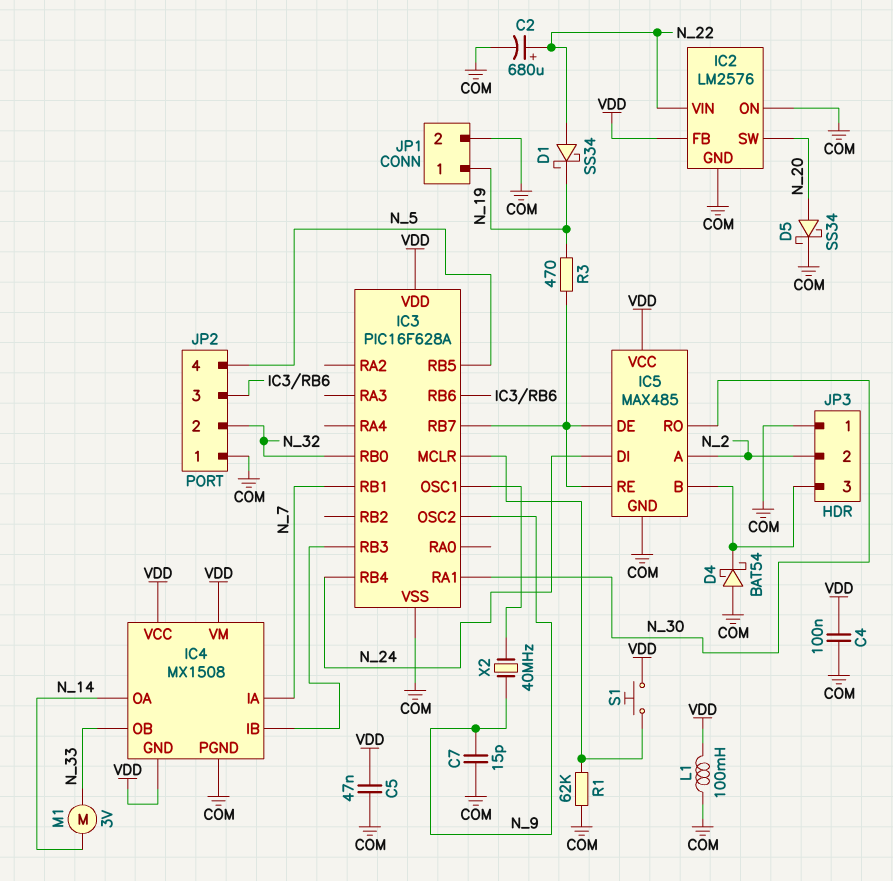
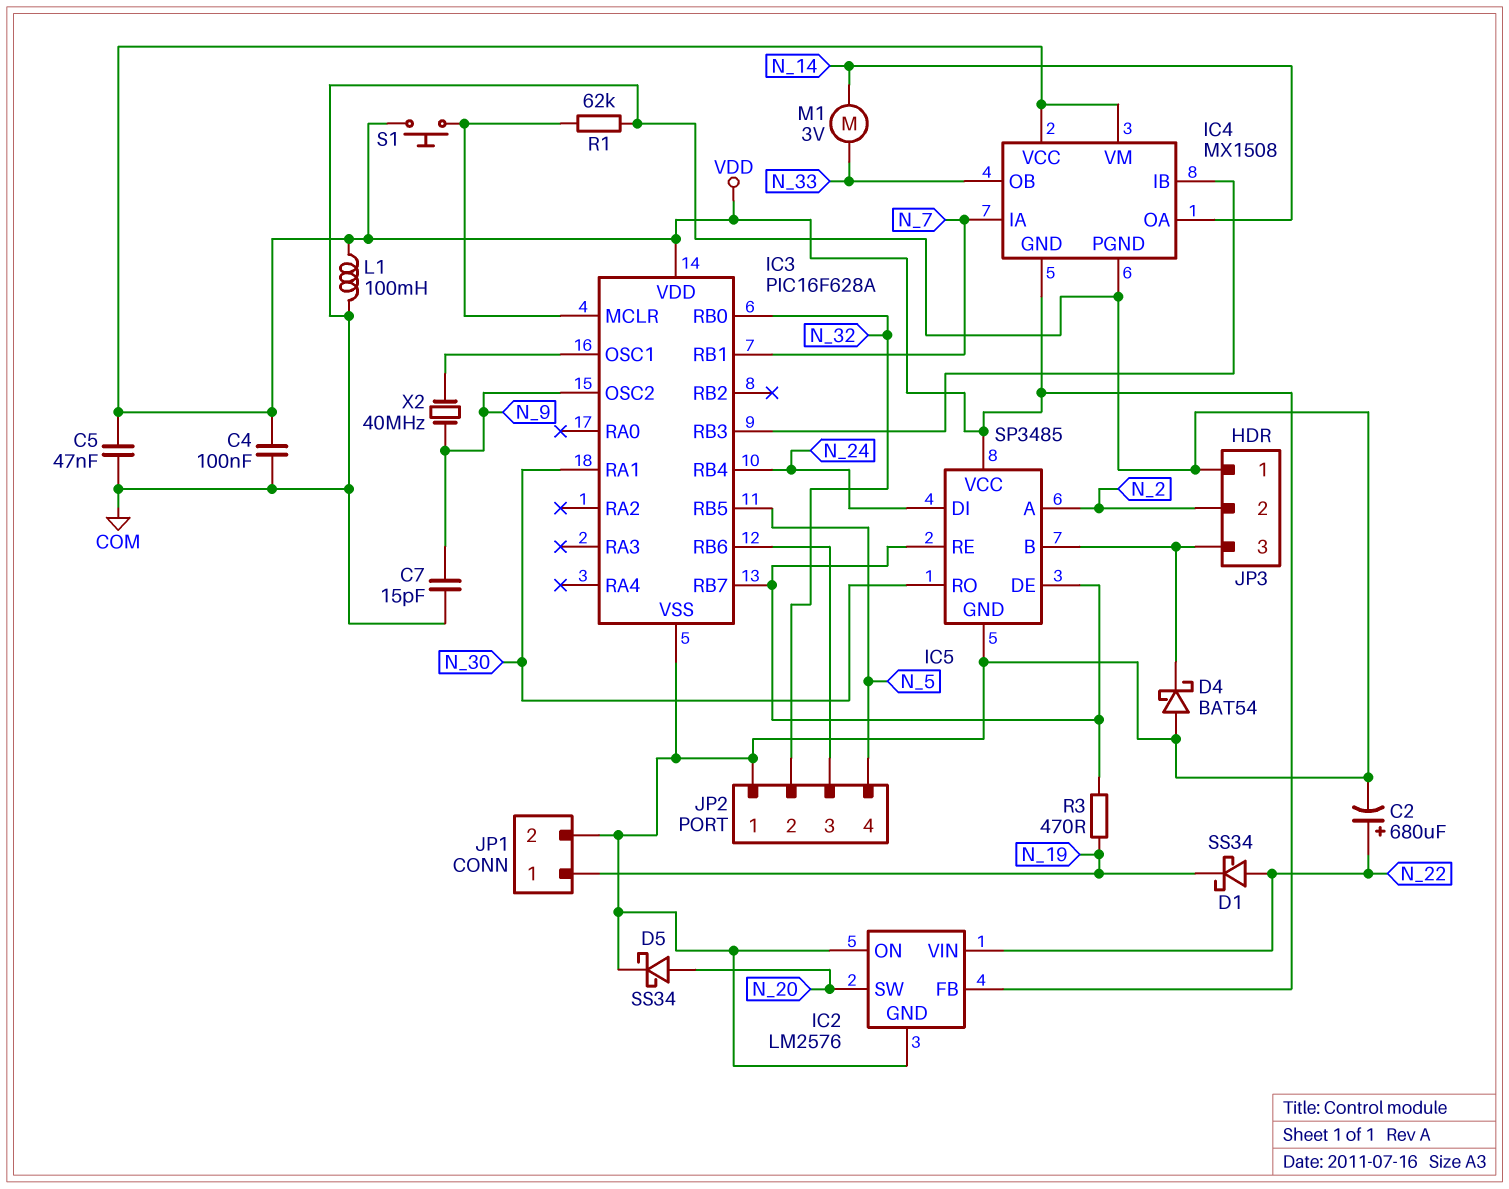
IC5: MAX485 -> SP3485

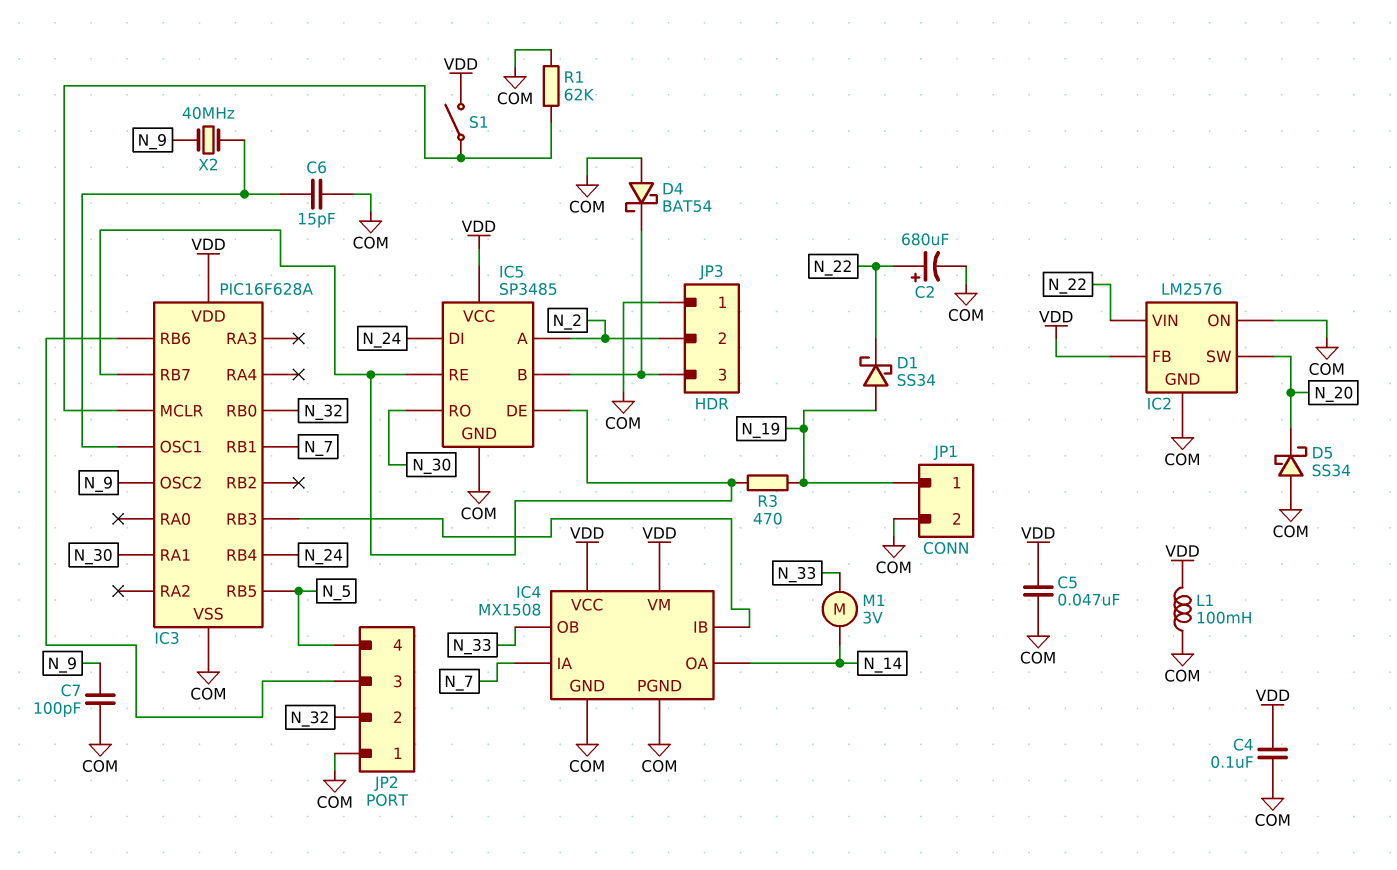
C6: none -> 15pF (COM, IC3/OSC1)
C7: 15pF (COM, N_9) -> 100pF (COM, N_9)
D1: schottky SS34 (A N_22, K N_19) -> schottky SS34 (A N_19, K N_22)
D5: schottky SS34 (A N_20, K COM) -> schottky SS34 (A COM, K N_20)
IC4 pin GND: VDD -> COM
S1: button (IC3/MCLR, VDD) -> switch (IC3/MCLR, VDD)

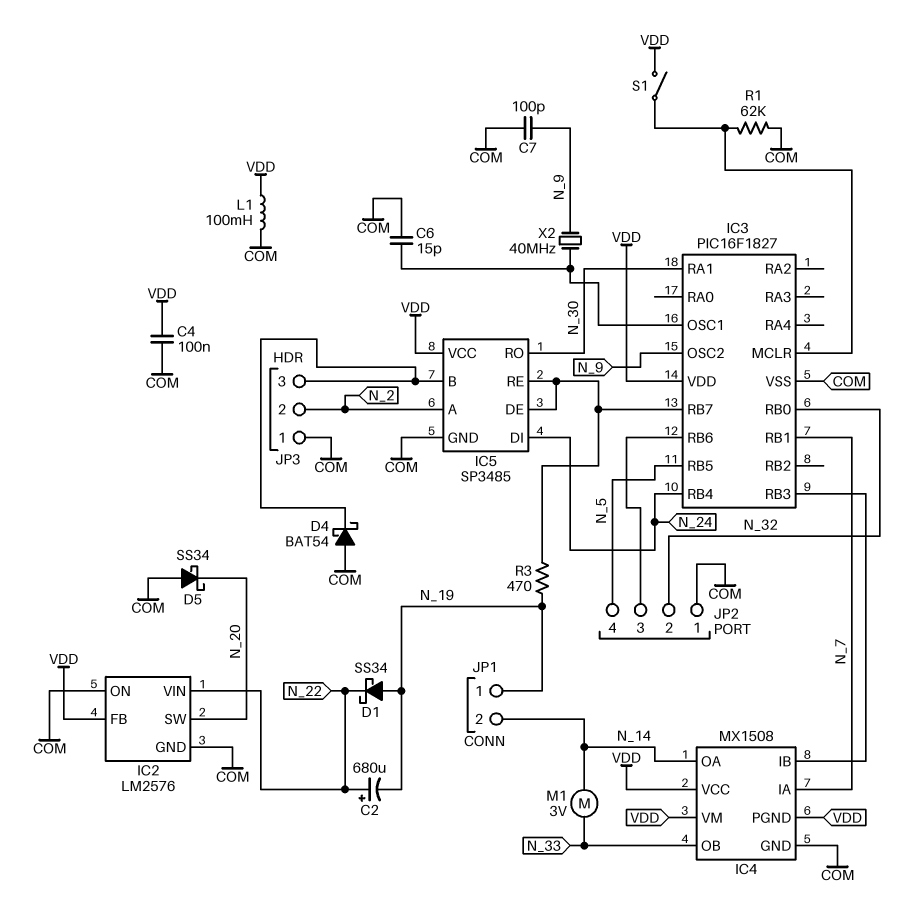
C2: 680uF (plus N_22, minus COM) -> 680uF (plus N_22, minus N_19)
C5: 47nF (COM, VDD) -> none
IC3: PIC16F628A -> PIC16F1827
IC4 pin PGND: COM -> VDD
JP1 pin 2: COM -> N_14

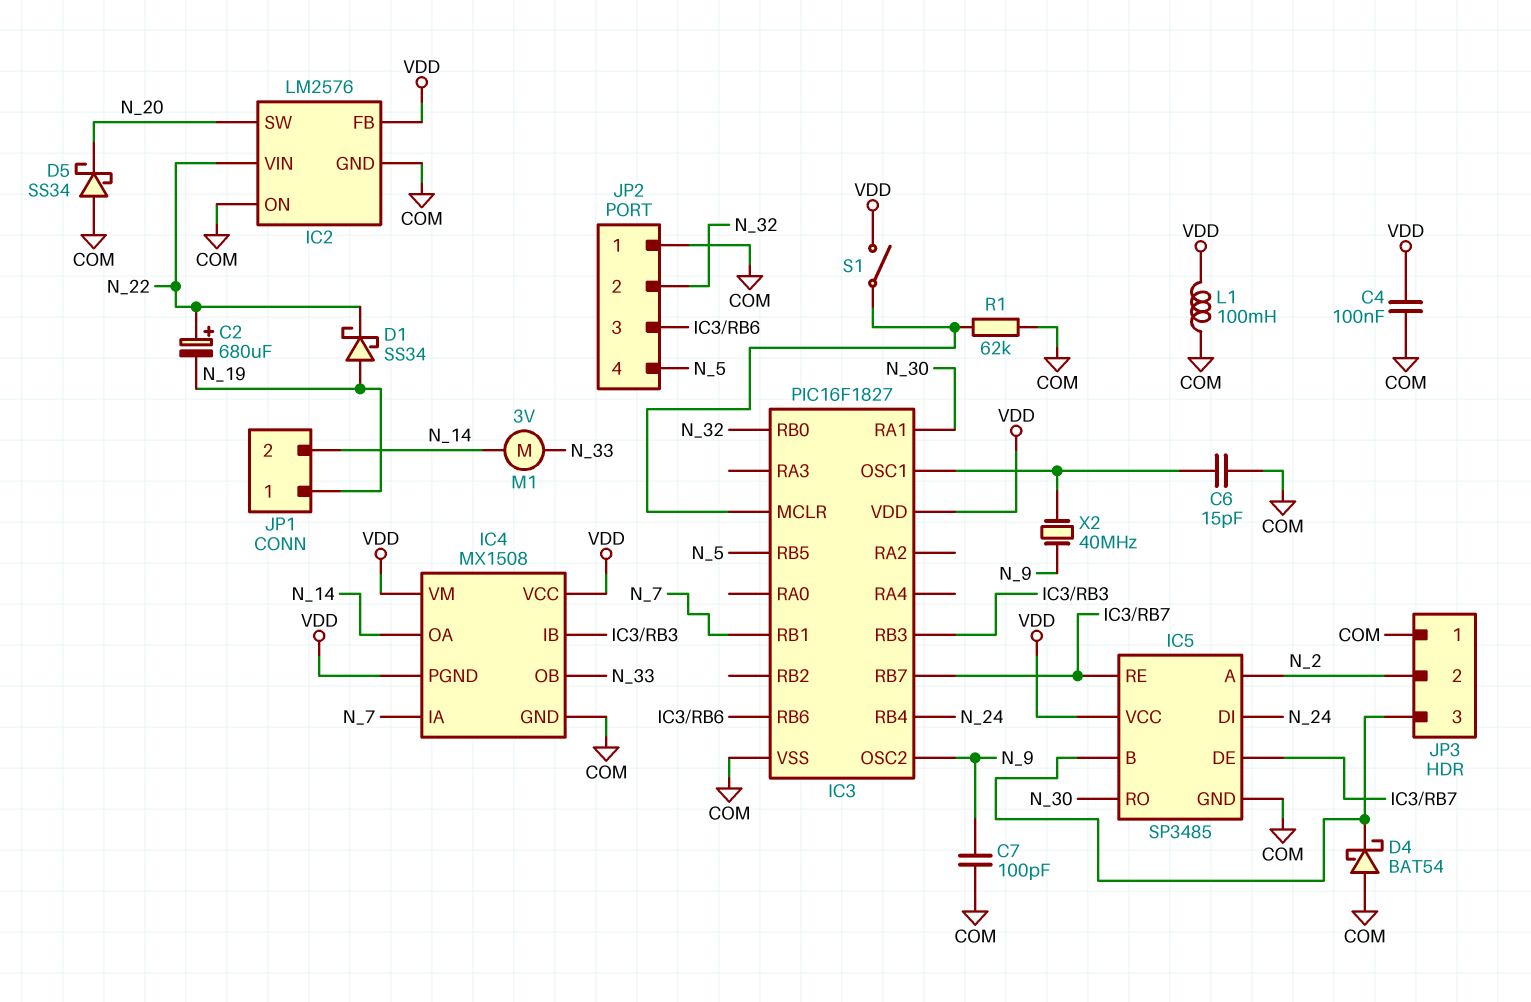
R3: 470 (IC3/RB7, N_19) -> none

